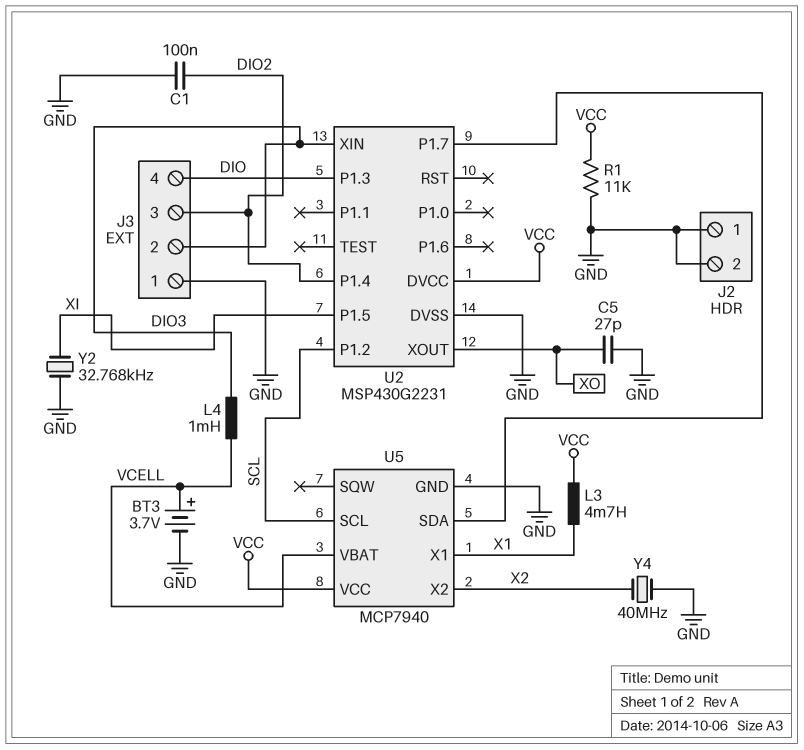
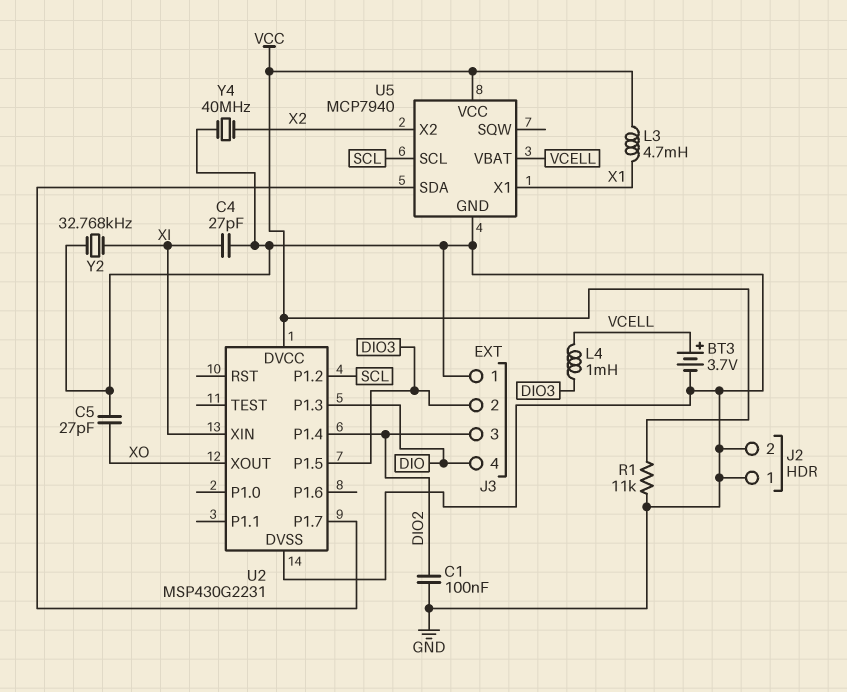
C4: none -> 27pF (GND, XI)
U2 pin P1.5: XI -> DIO3
U2 pin XIN: DIO3 -> XI

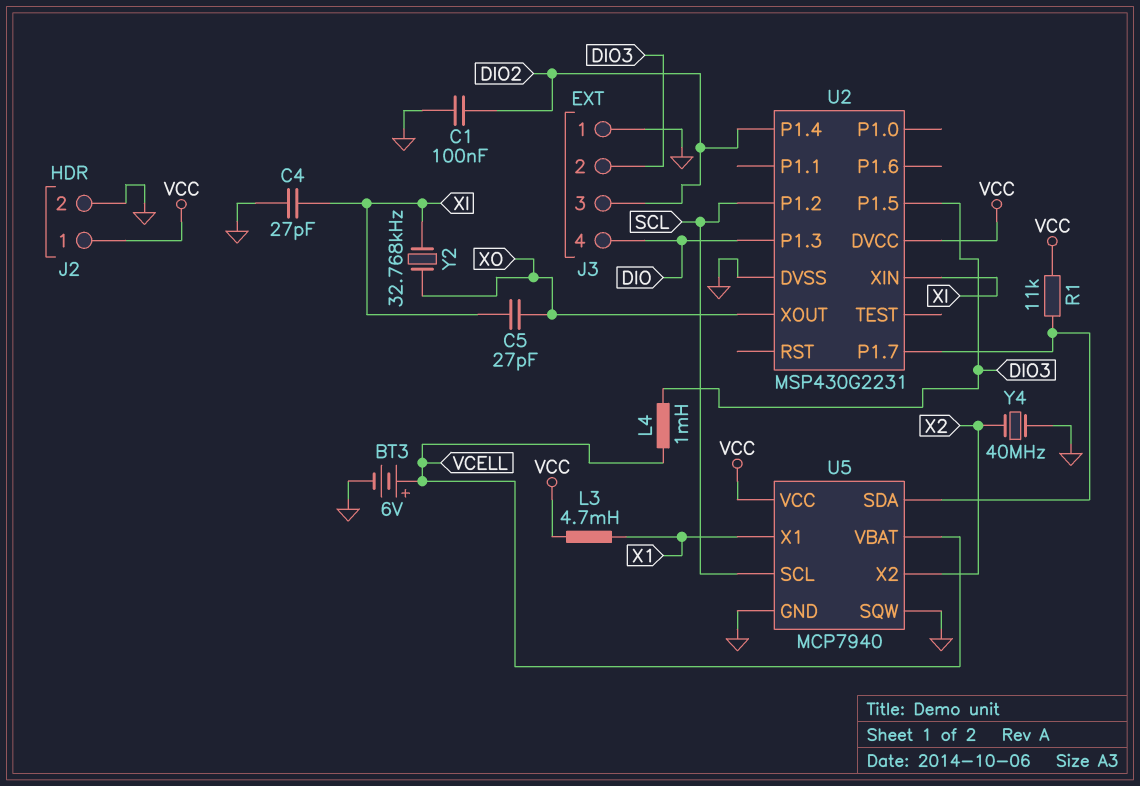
BT3: 3.7V (plus VCELL, minus GND) -> 6V (plus VCELL, minus GND)
C5: 27pF (GND, XO) -> 27pF (XI, XO)
J2 pin 1: GND -> VCC
R1: 11k (GND, VCC) -> 11k (U2/P1.7, VCC)
U5 pin SQW: none -> GND
Y2: 32.768kHz (GND, XI) -> 32.768kHz (XI, XO)

